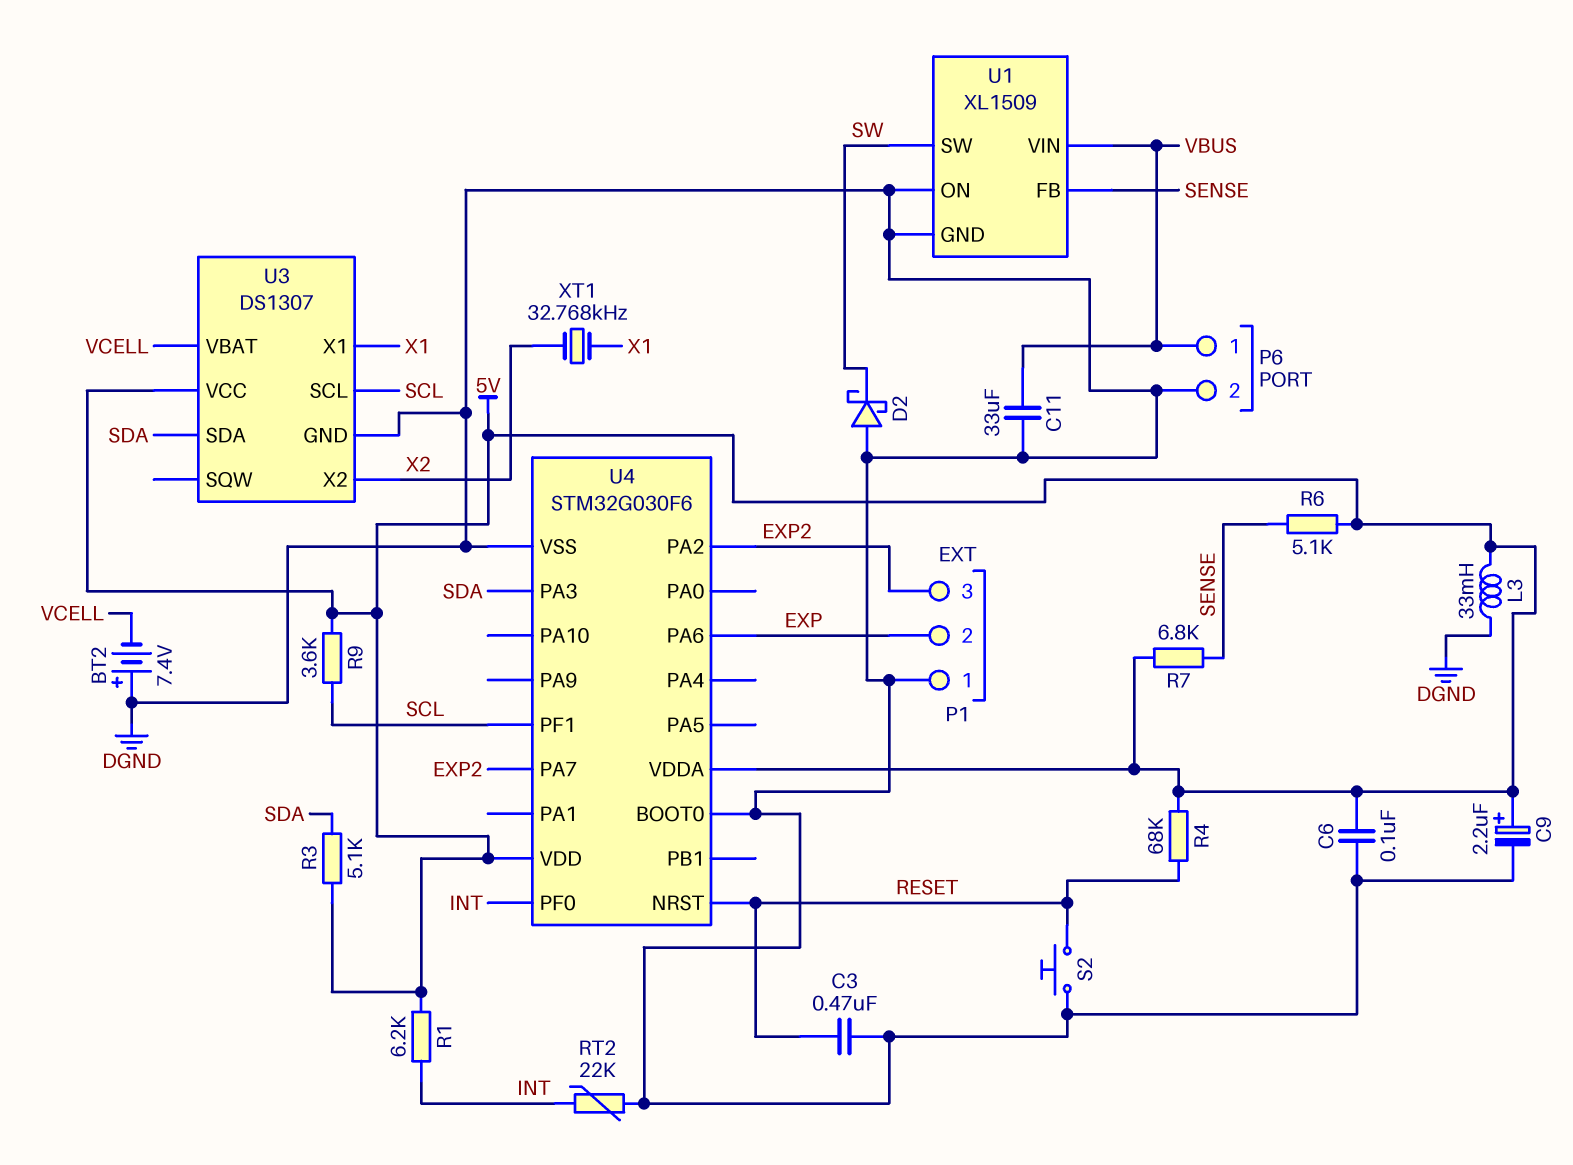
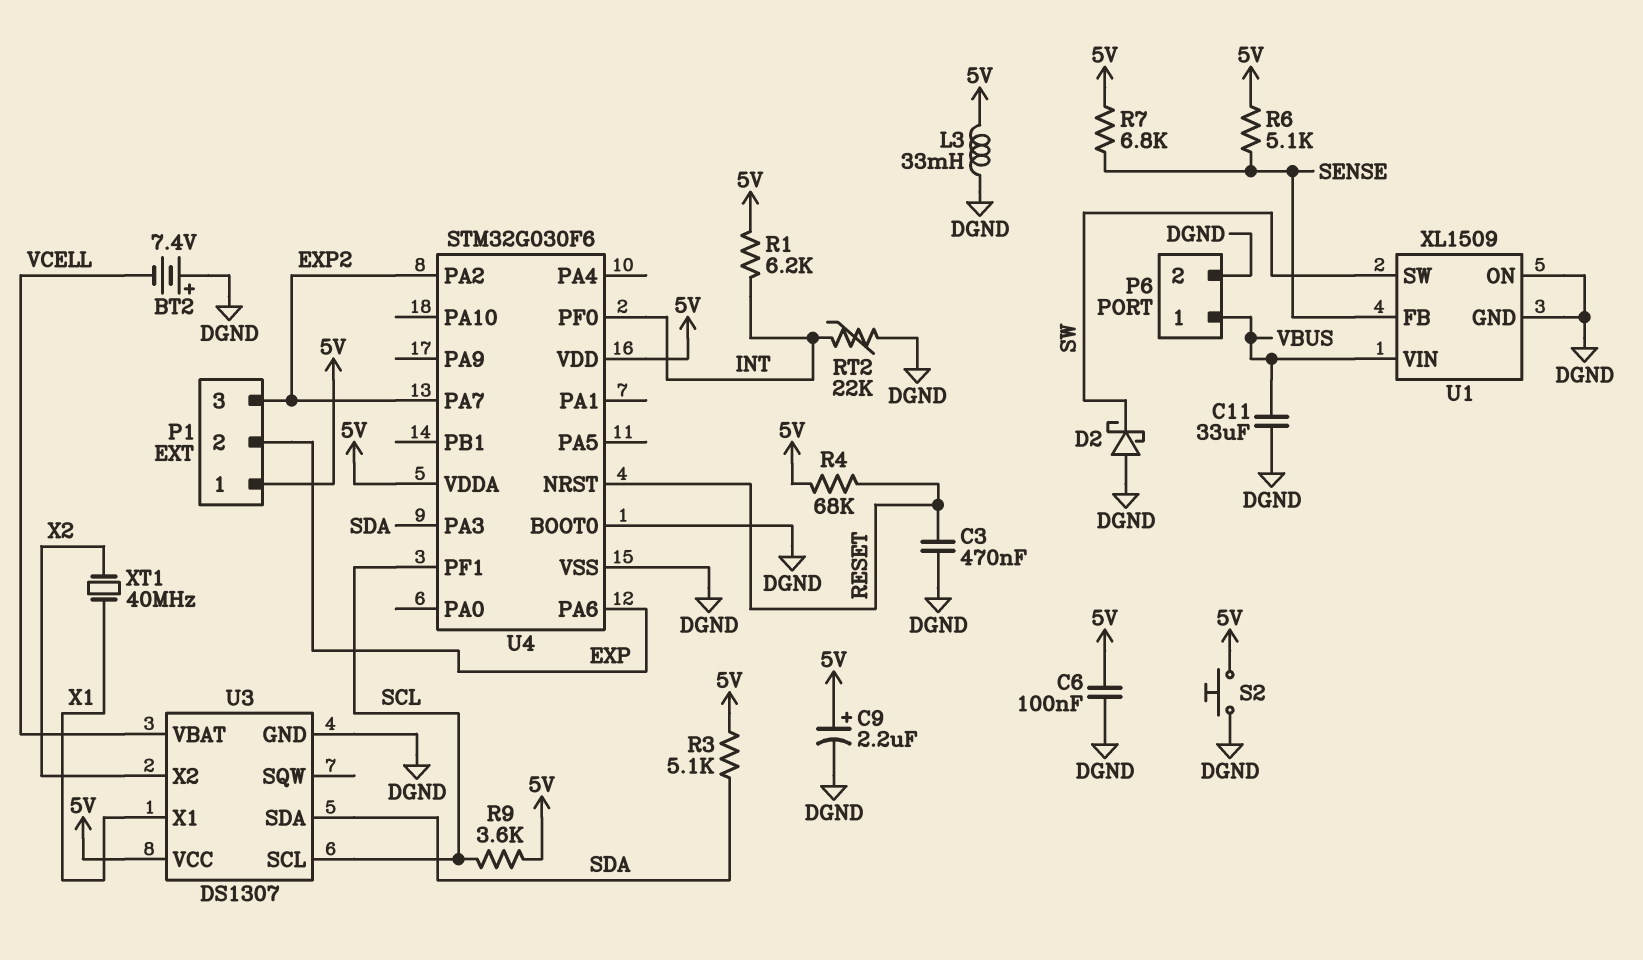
P1 pin 1: DGND -> 5V
S2: button (DGND, RESET) -> button (5V, DGND)
XT1: 32.768kHz (X1, X2) -> 40MHz (X1, X2)

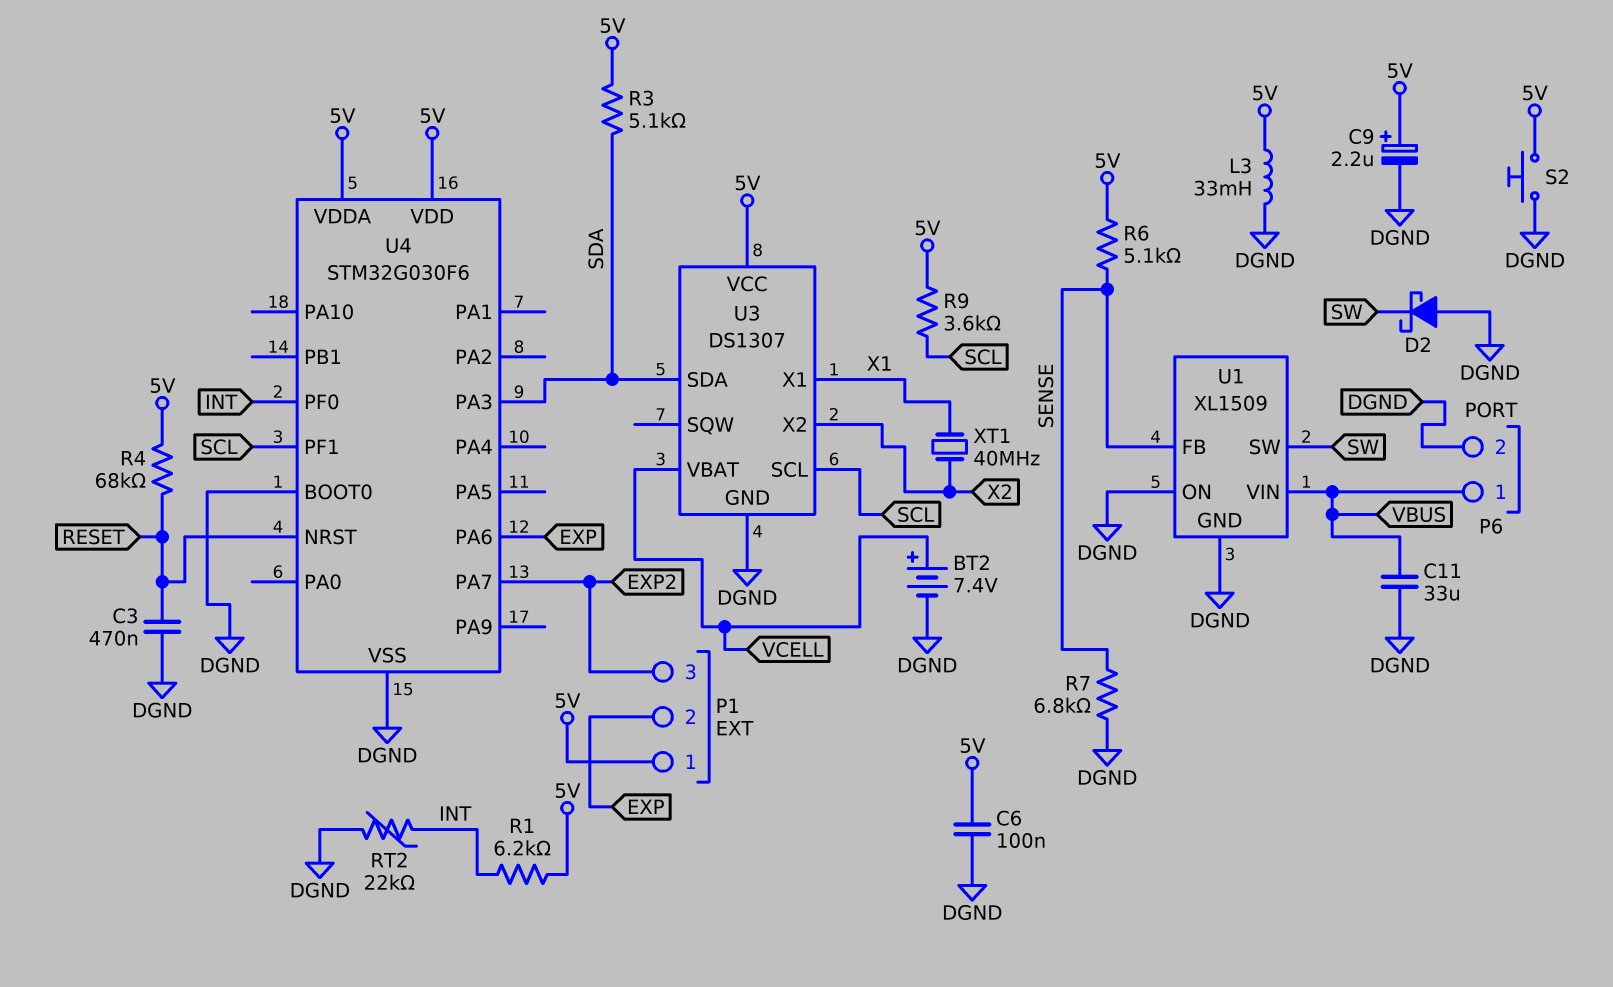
BT2: 7.4V (plus DGND, minus VCELL) -> 7.4V (plus VCELL, minus DGND)
R7: 6.8k (5V, SENSE) -> 6.8k (DGND, SENSE)
U4 pin PA2: EXP2 -> none

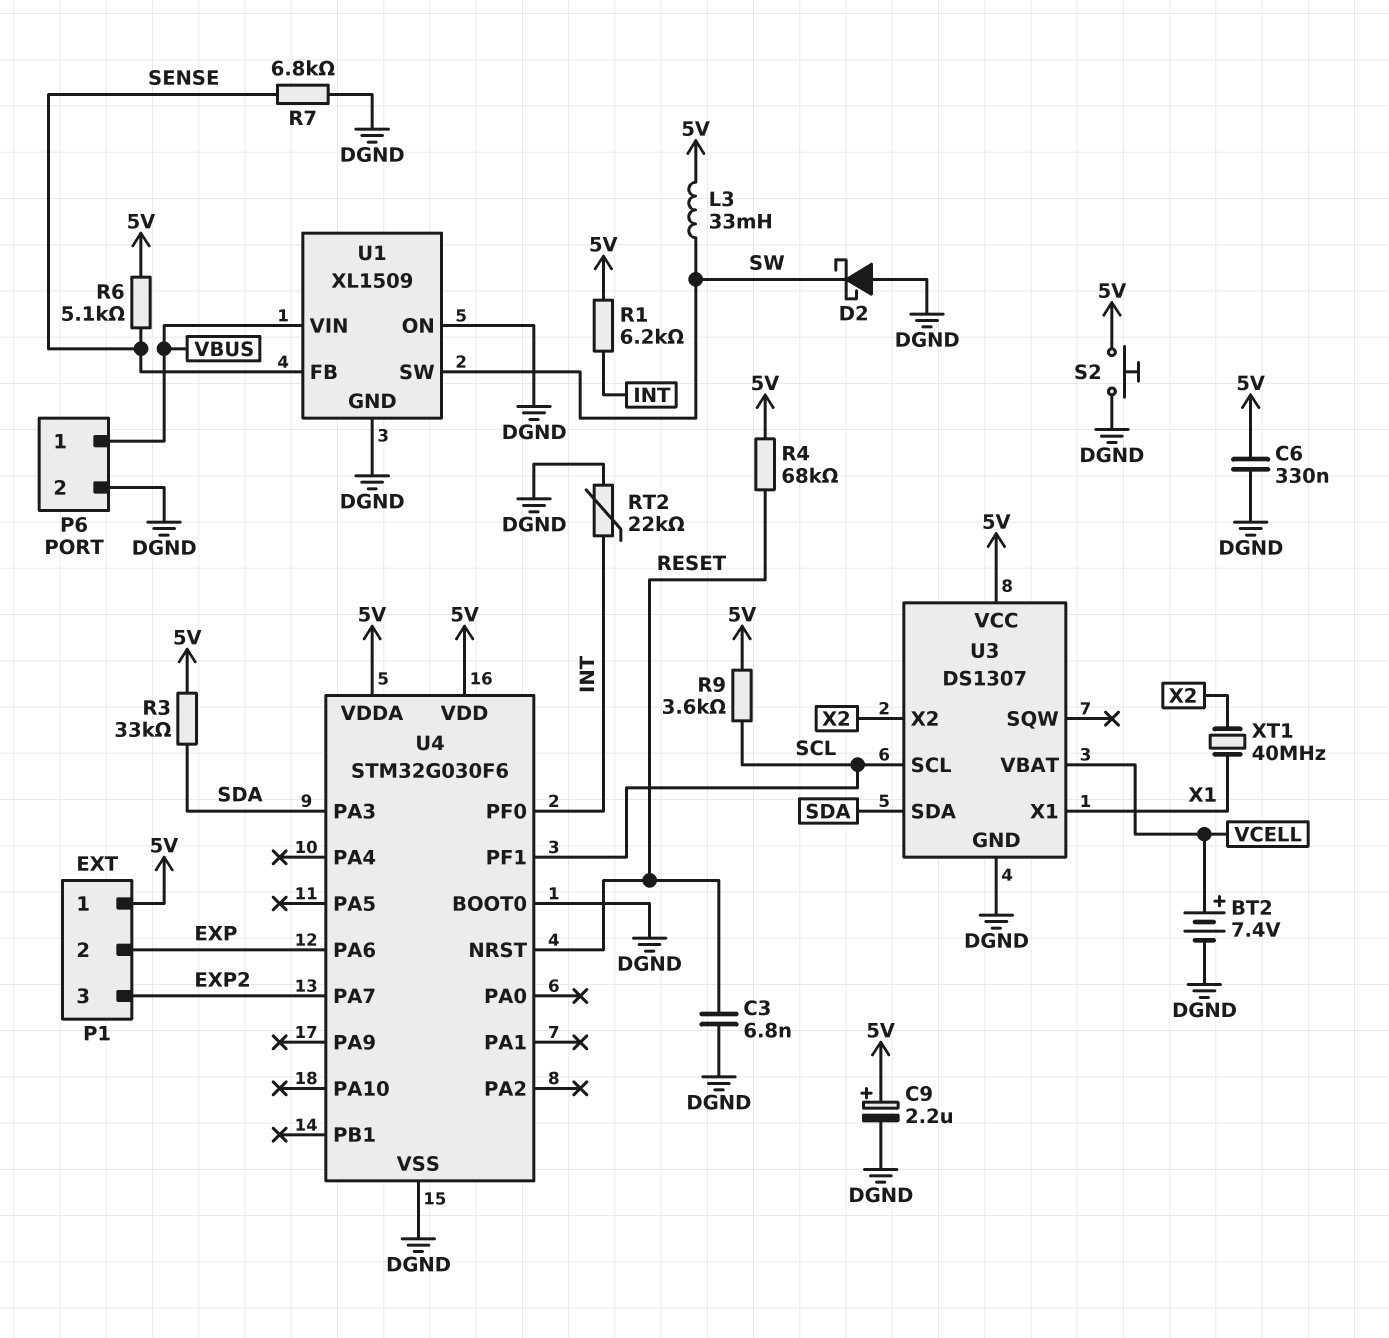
C3: 470nF (DGND, RESET) -> 6.8nF (DGND, RESET)
C6: 100nF (5V, DGND) -> 330nF (5V, DGND)
C11: 33uF (DGND, VBUS) -> none
L3: 33mH (5V, DGND) -> 33mH (5V, SW)
R3: 5.1k (5V, SDA) -> 33k (5V, SDA)

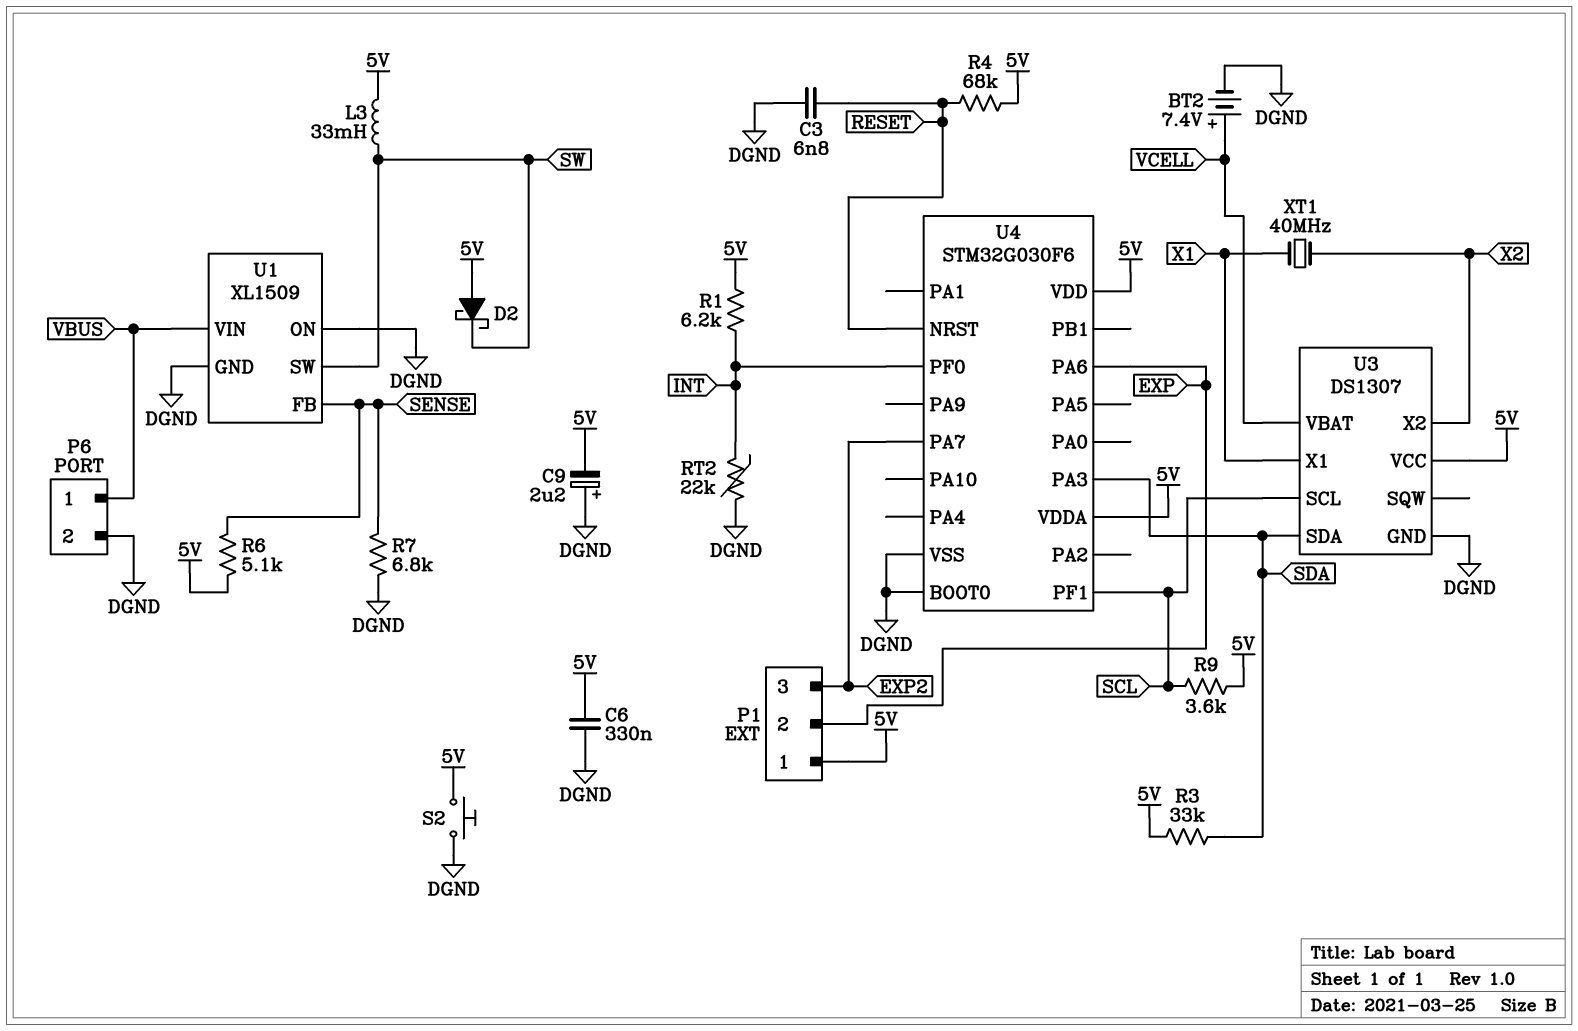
C9: 2.2uF (plus 5V, minus DGND) -> 2.2uF (plus DGND, minus 5V)
D2: schottky (A DGND, K SW) -> schottky (A 5V, K SW)

